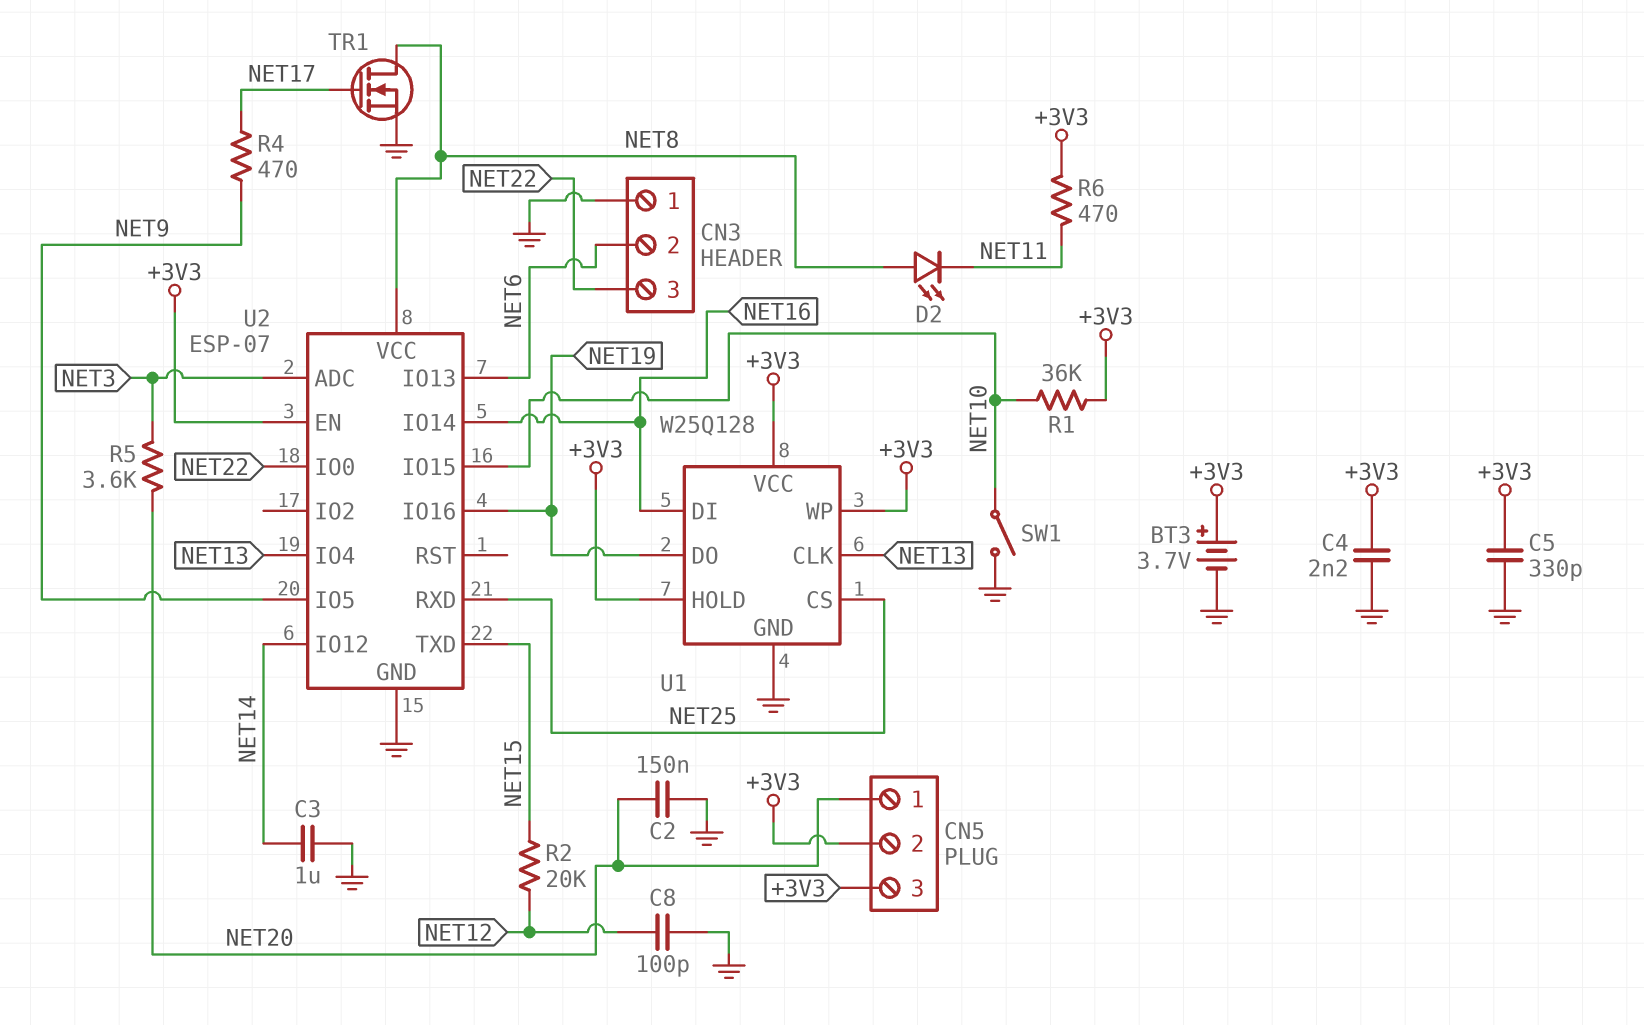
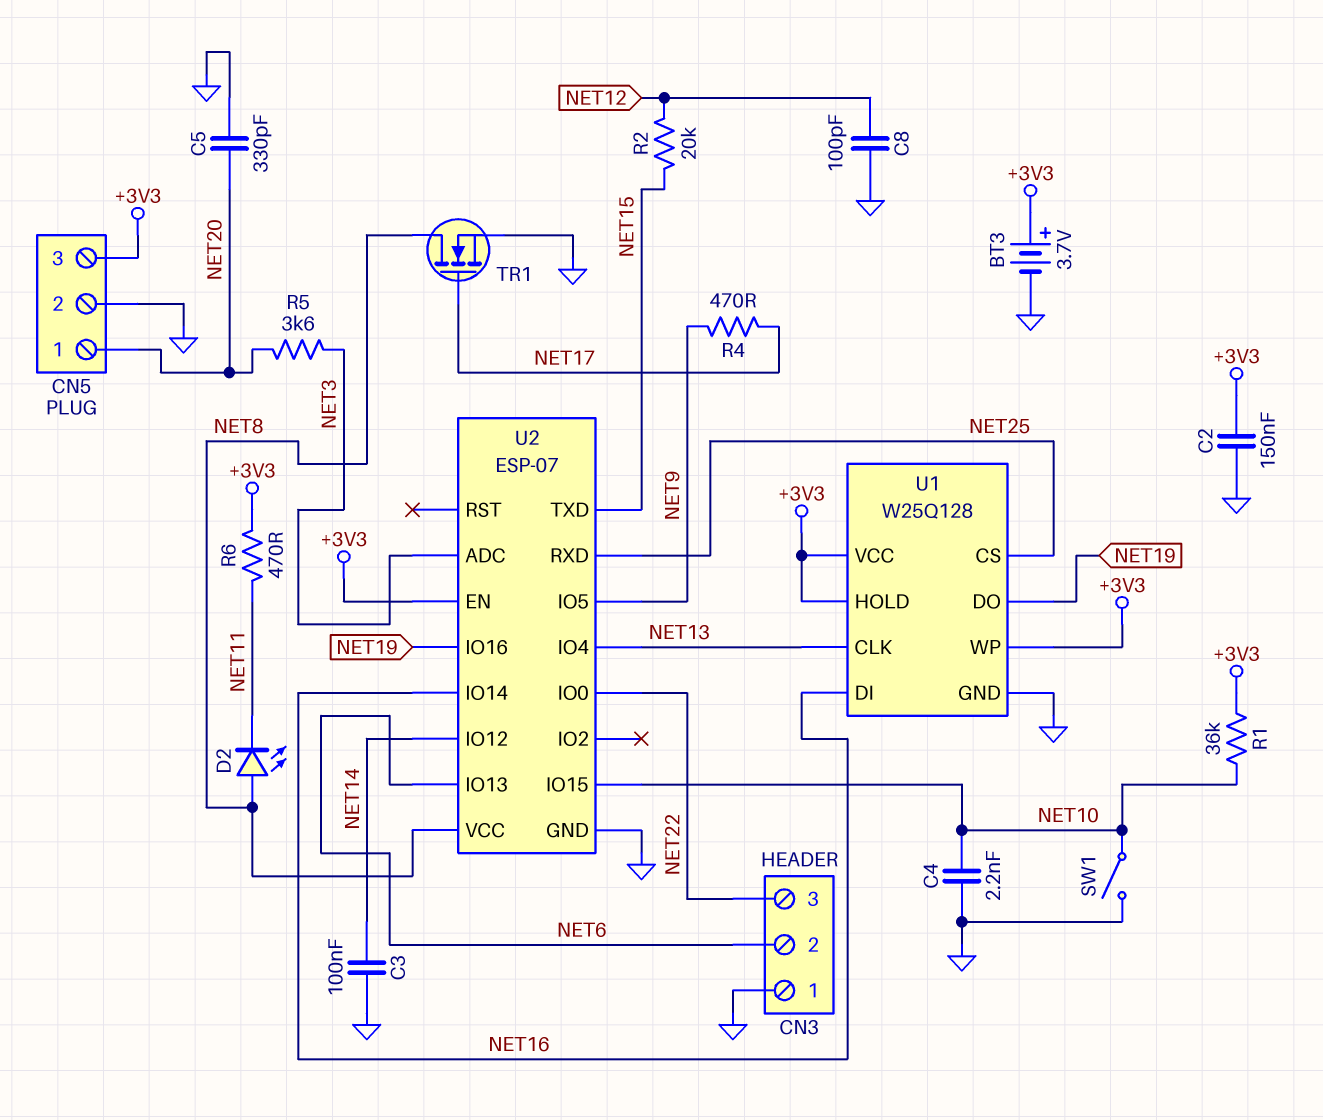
C2: 150nF (GND, NET20) -> 150nF (+3V3, GND)
C3: 1uF (GND, NET14) -> 100nF (GND, NET14)
C4: 2.2nF (+3V3, GND) -> 2.2nF (GND, NET10)
C5: 330pF (+3V3, GND) -> 330pF (GND, NET20)
CN5 pin 2: +3V3 -> GND

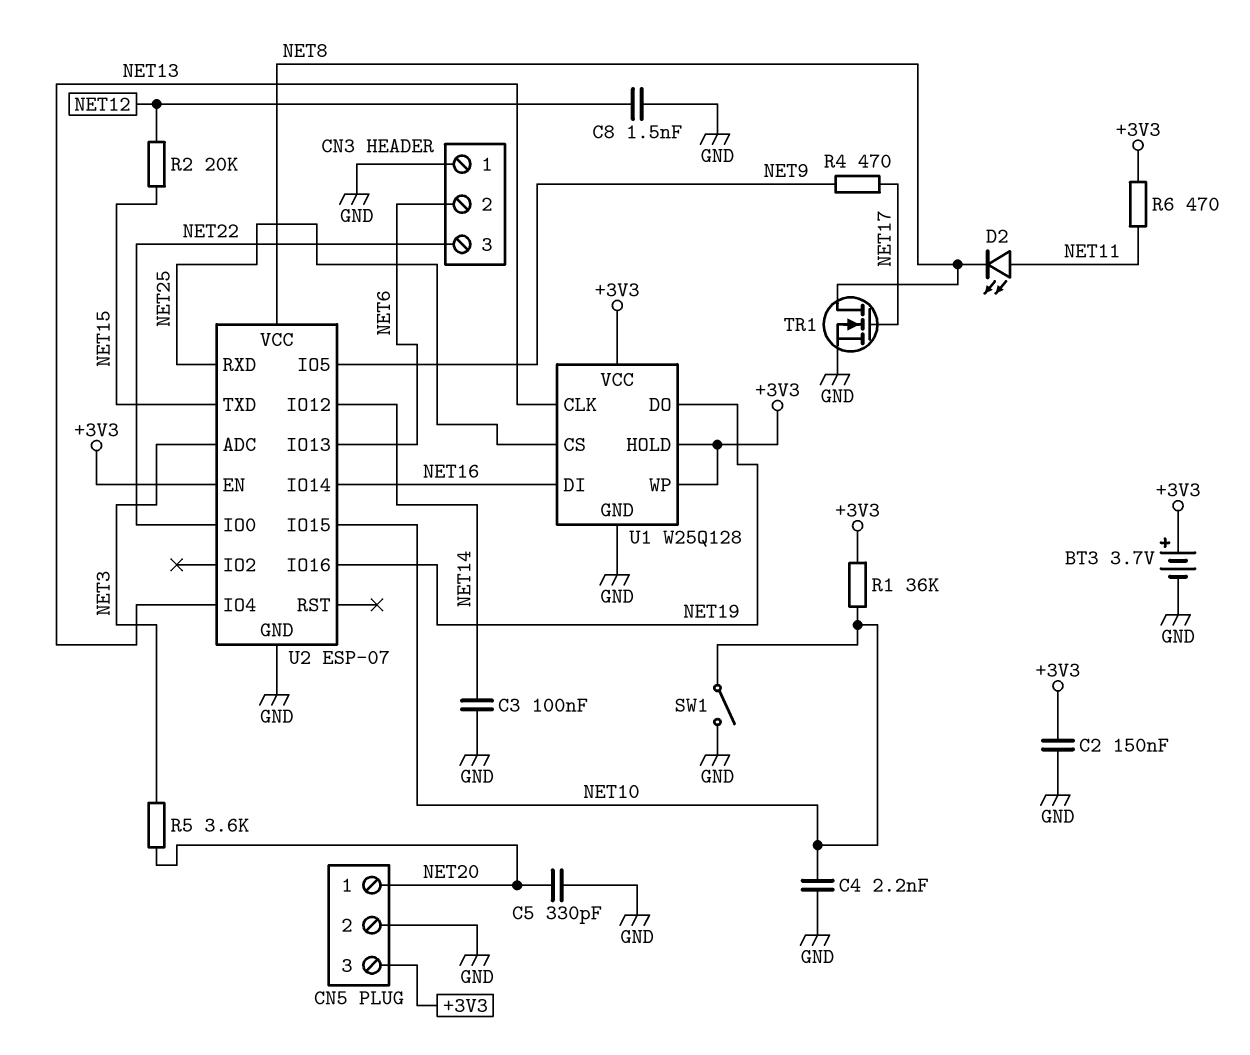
C8: 100pF (GND, NET12) -> 1.5nF (GND, NET12)
D2: LED (A NET8, K NET11) -> LED (A NET11, K NET8)

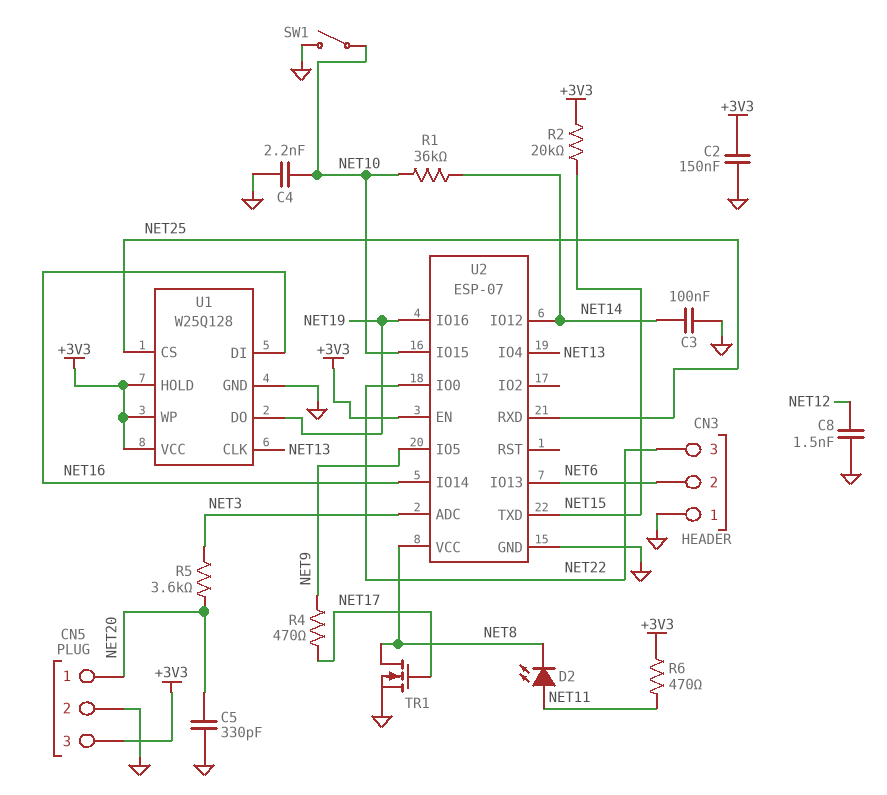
BT3: 3.7V (plus +3V3, minus GND) -> none
R1: 36k (+3V3, NET10) -> 36k (NET10, NET14)
R2: 20k (NET12, NET15) -> 20k (+3V3, NET15)

